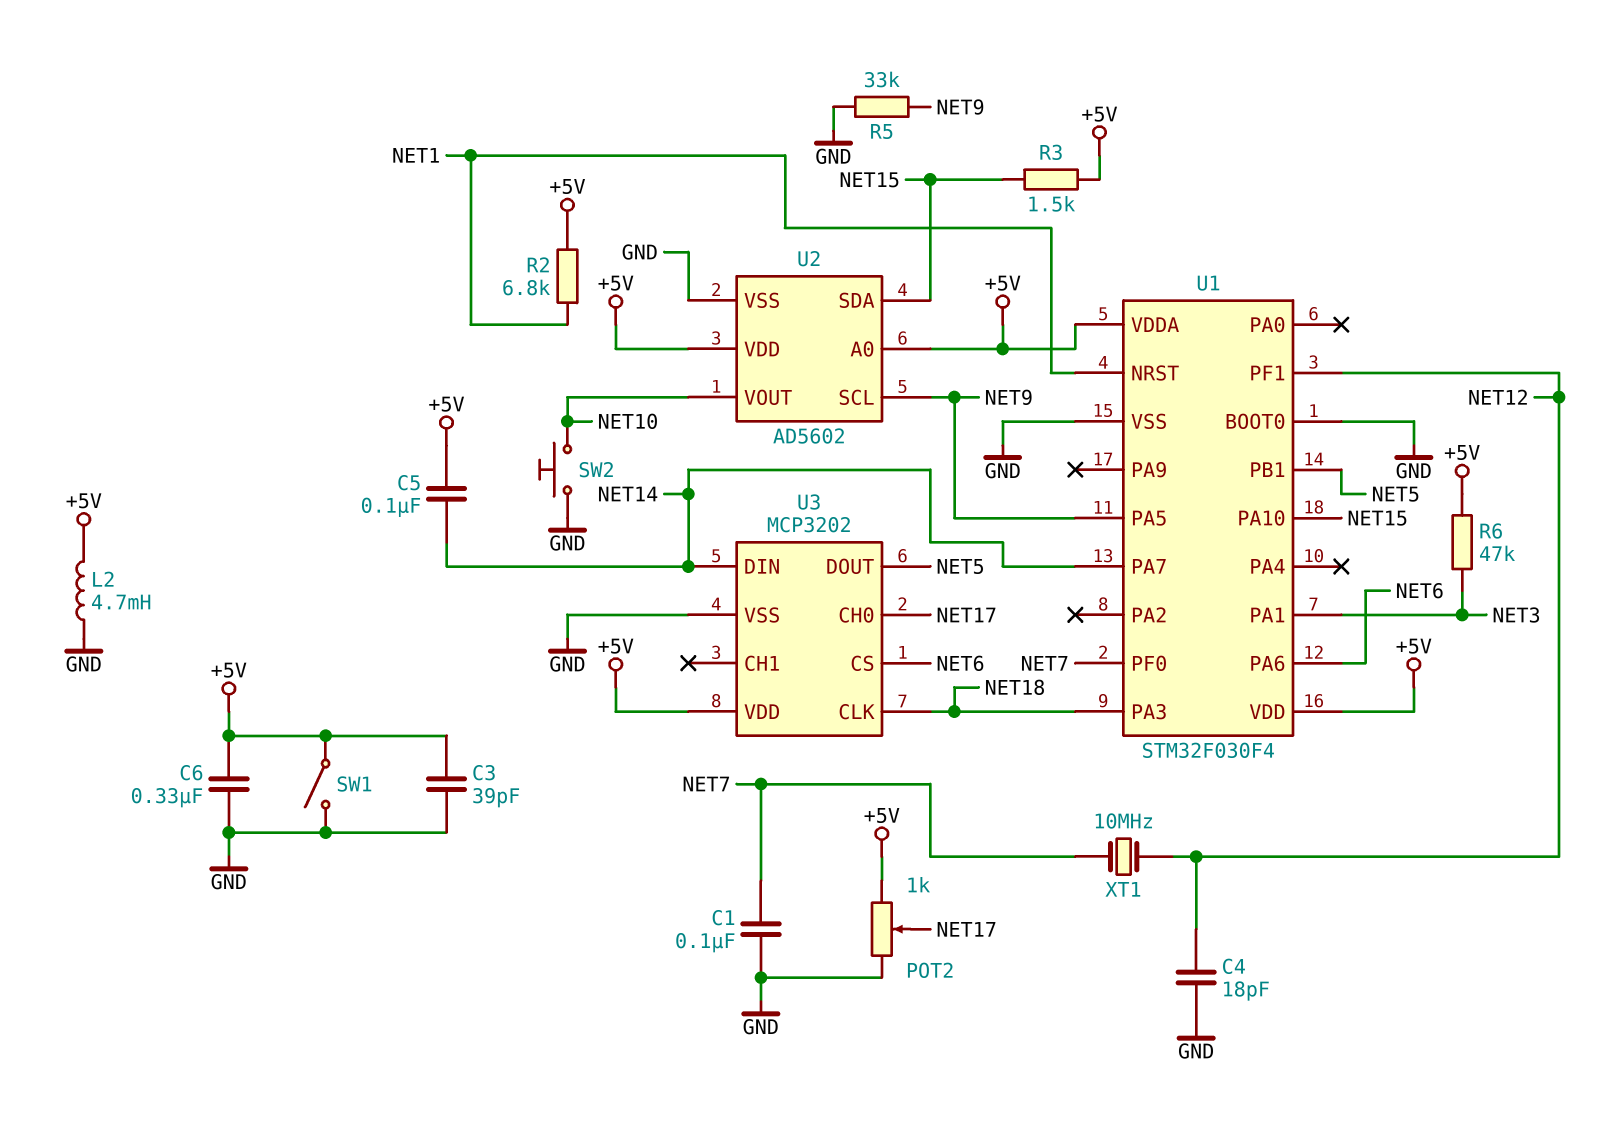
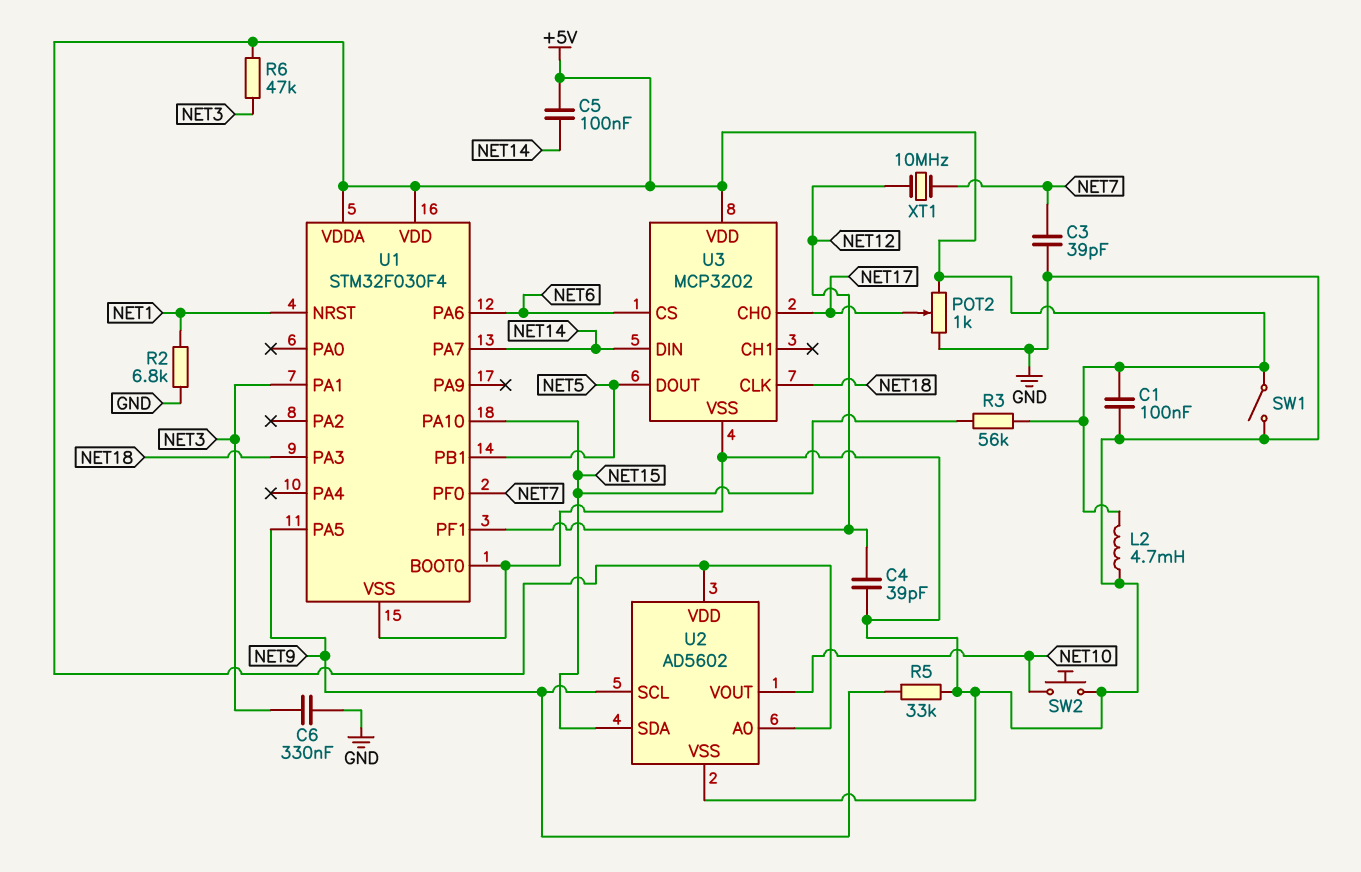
C1: 100nF (GND, NET7) -> 100nF (+5V, GND)
C3: 39pF (+5V, GND) -> 39pF (GND, NET7)
C4: 18pF (GND, NET12) -> 39pF (GND, NET12)
C6: 330nF (+5V, GND) -> 330nF (GND, NET3)
R2: 6.8k (+5V, NET1) -> 6.8k (GND, NET1)
R3: 1.5k (+5V, NET15) -> 56k (+5V, NET15)

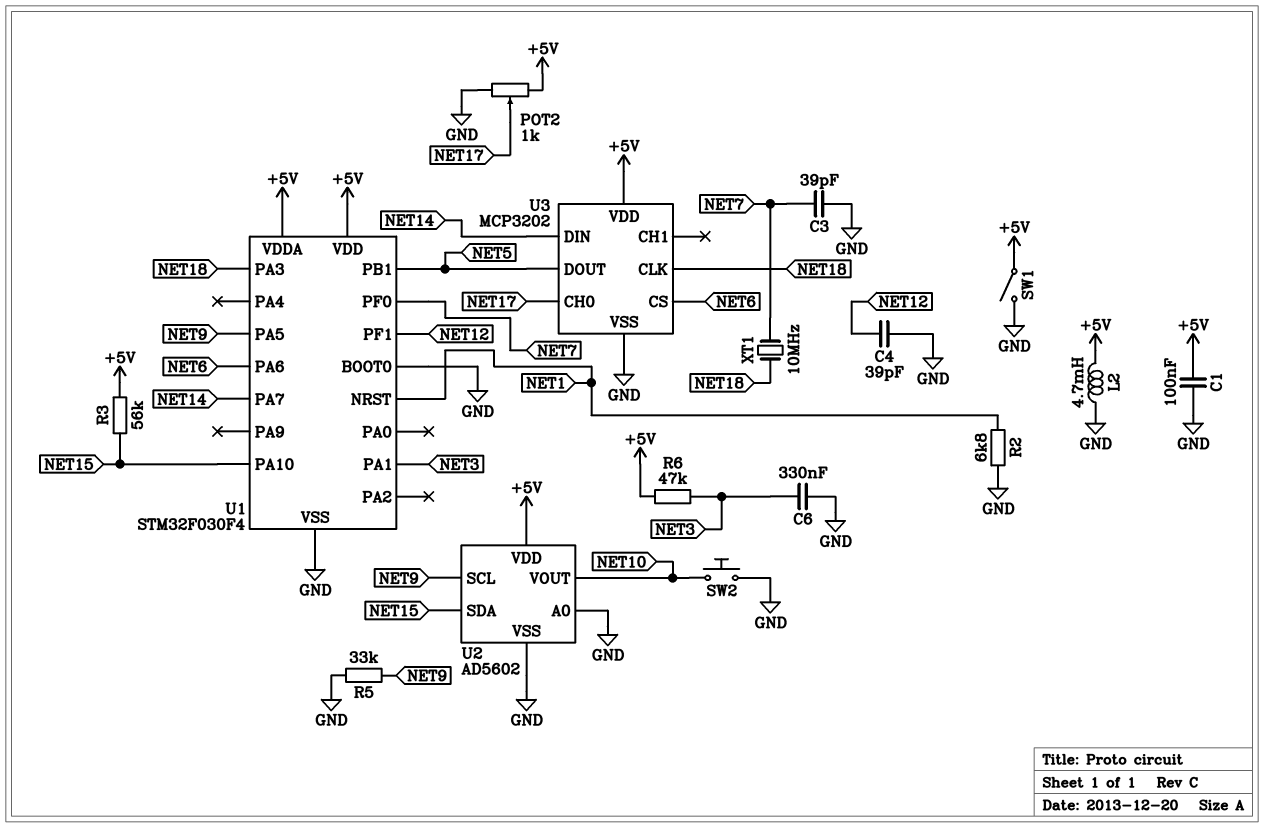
C5: 100nF (+5V, NET14) -> none
U2 pin A0: +5V -> GND
XT1: 10MHz (NET7, NET12) -> 10MHz (NET7, NET18)

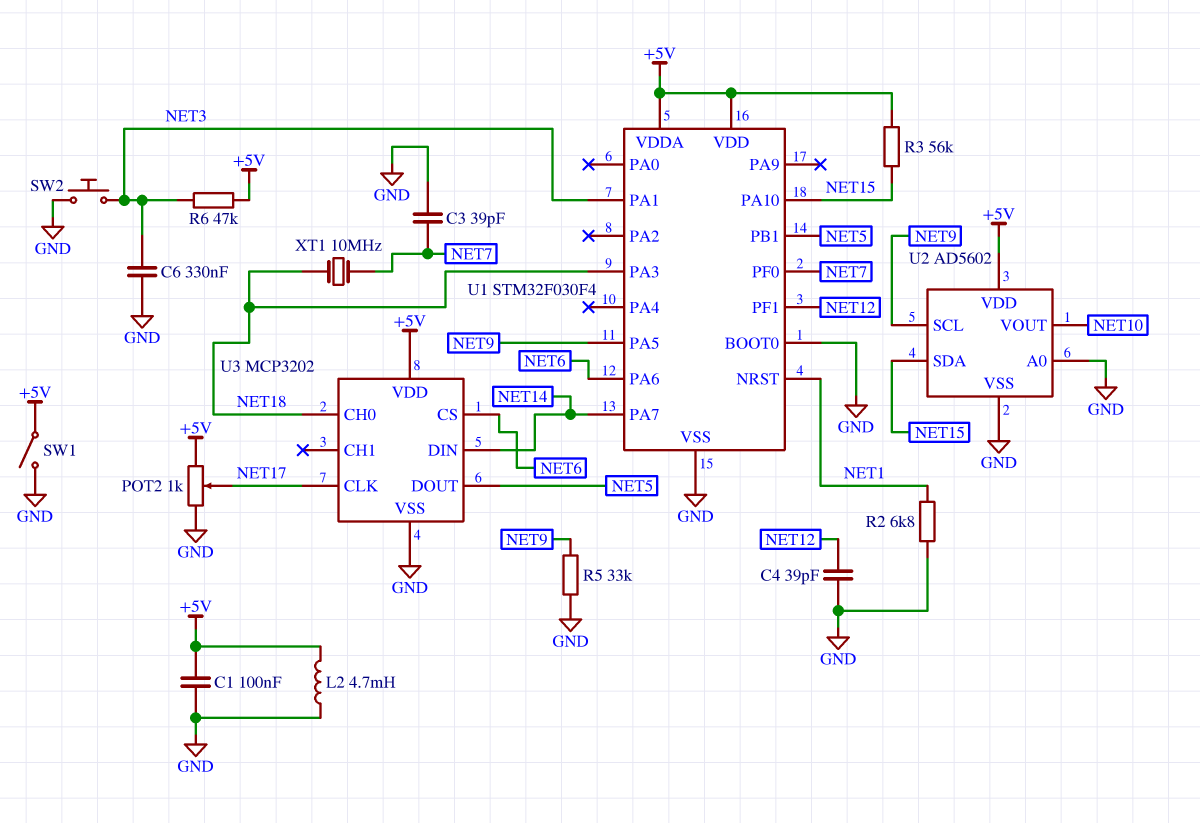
SW2: button (GND, NET10) -> button (GND, NET3)
U3 pin CH0: NET17 -> NET18
U3 pin CLK: NET18 -> NET17

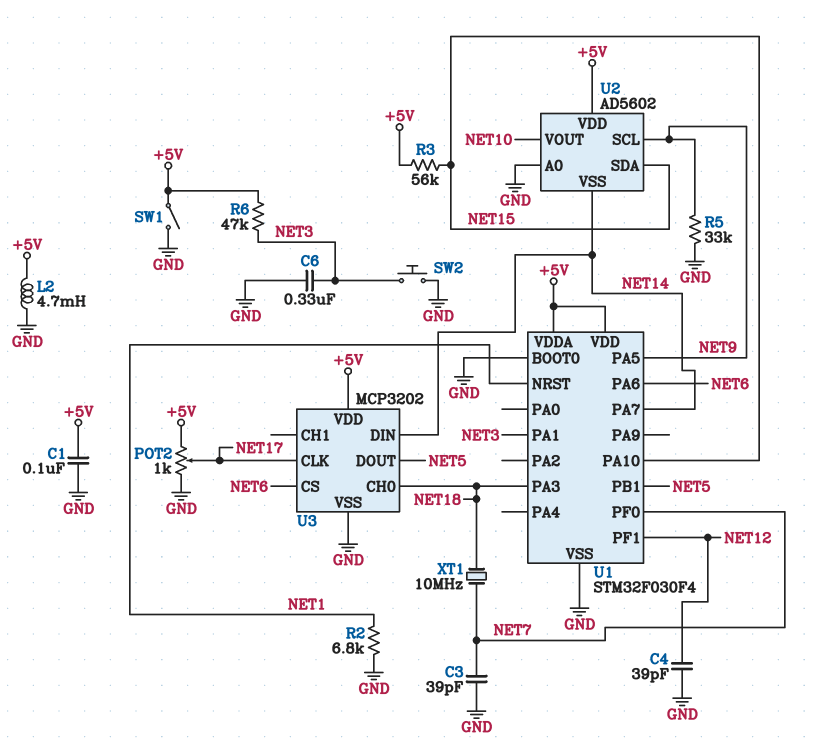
U2 pin VSS: GND -> NET14

